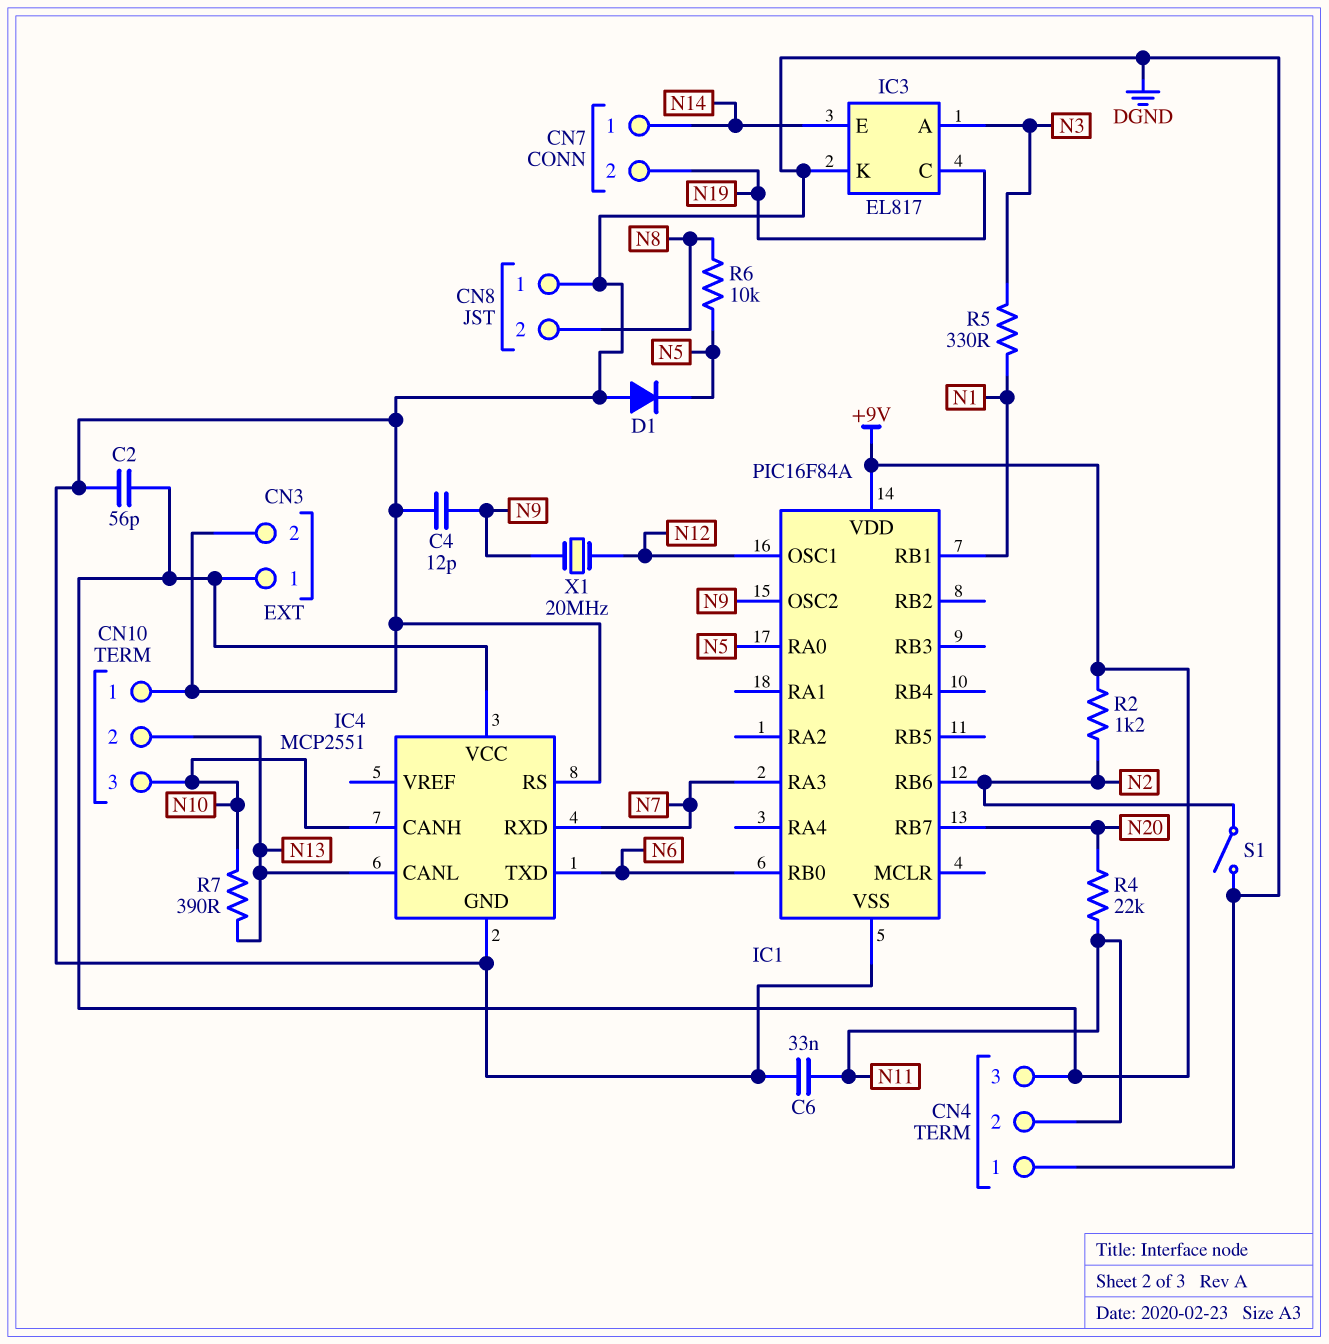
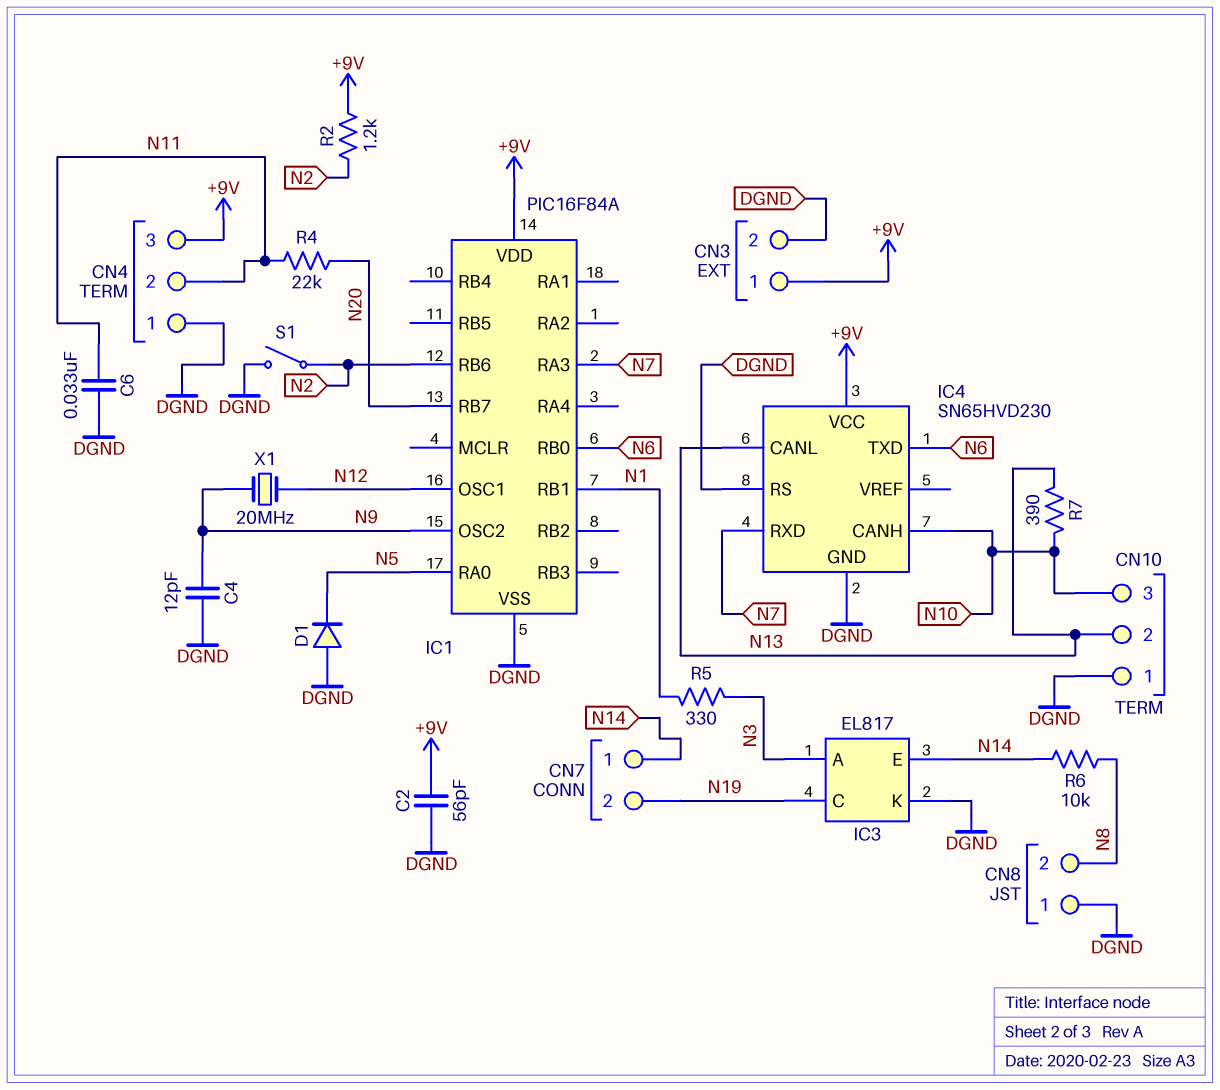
IC4: MCP2551 -> SN65HVD230
R6: 10k (N5, N8) -> 10k (N8, N14)

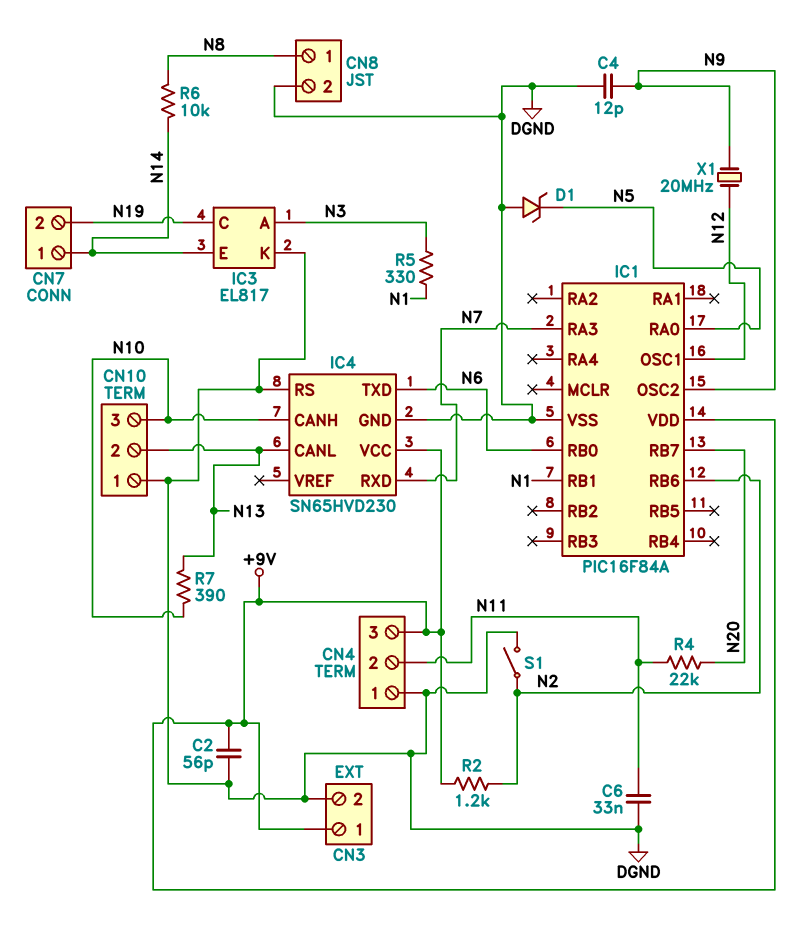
CN8 pin 1: DGND -> N8
CN8 pin 2: N8 -> DGND
D1: diode (A DGND, K N5) -> zener (A DGND, K N5)

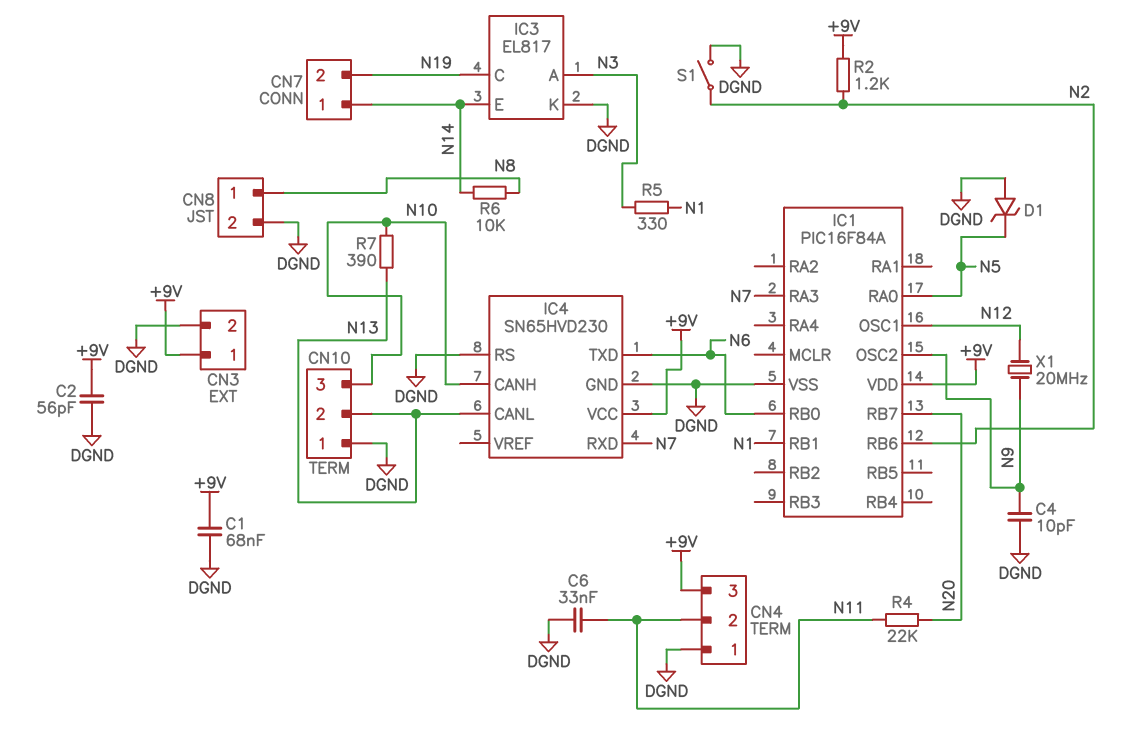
C1: none -> 68nF (+9V, DGND)
C4: 12pF (DGND, N9) -> 10pF (DGND, N9)

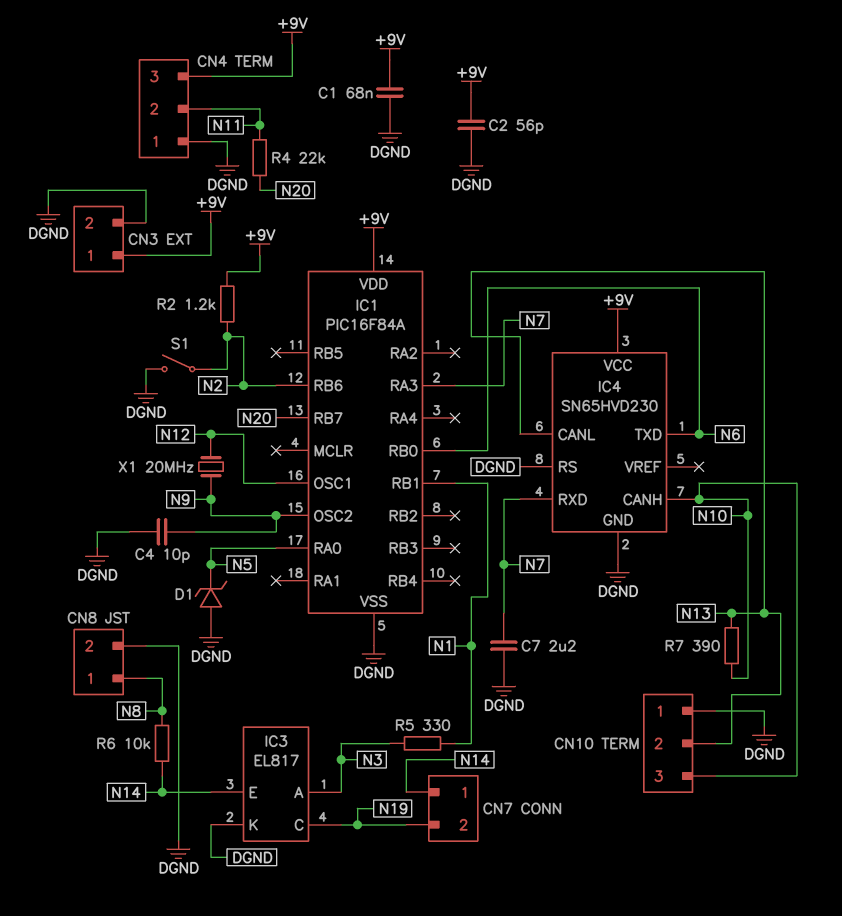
C6: 33nF (DGND, N11) -> none
C7: none -> 2.2uF (DGND, N7)

